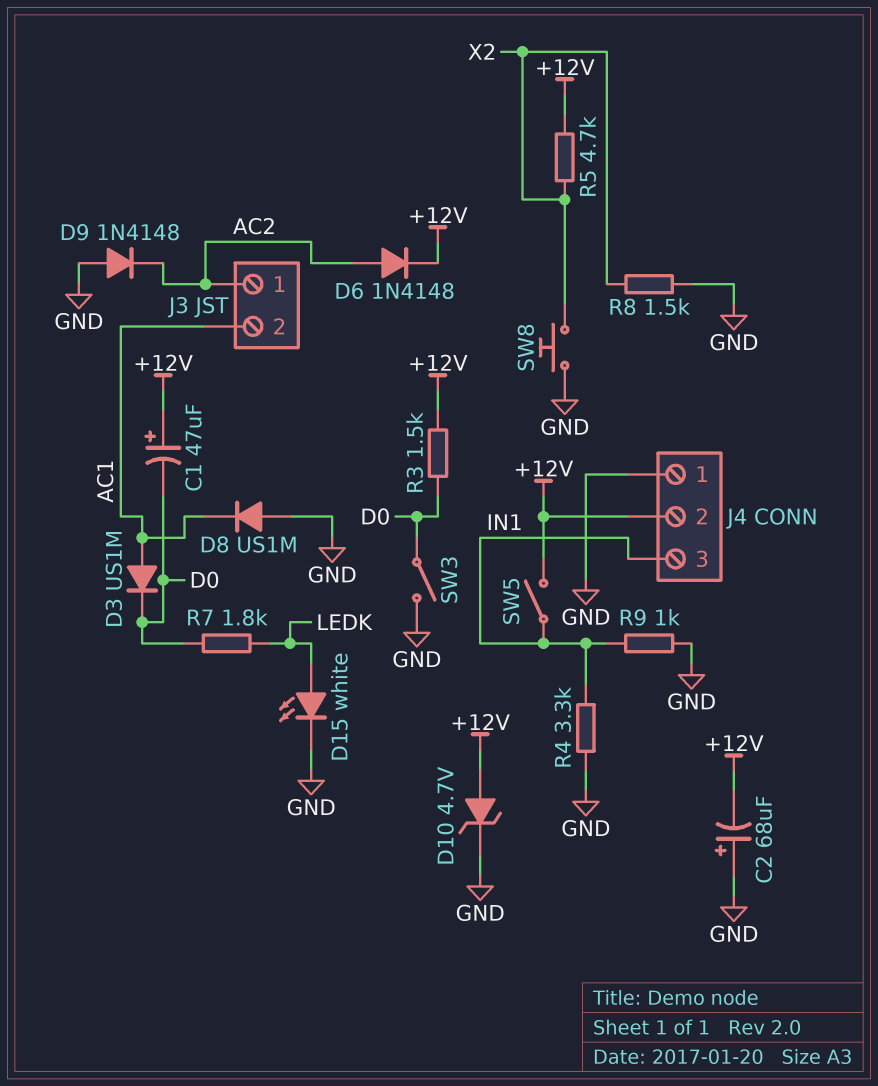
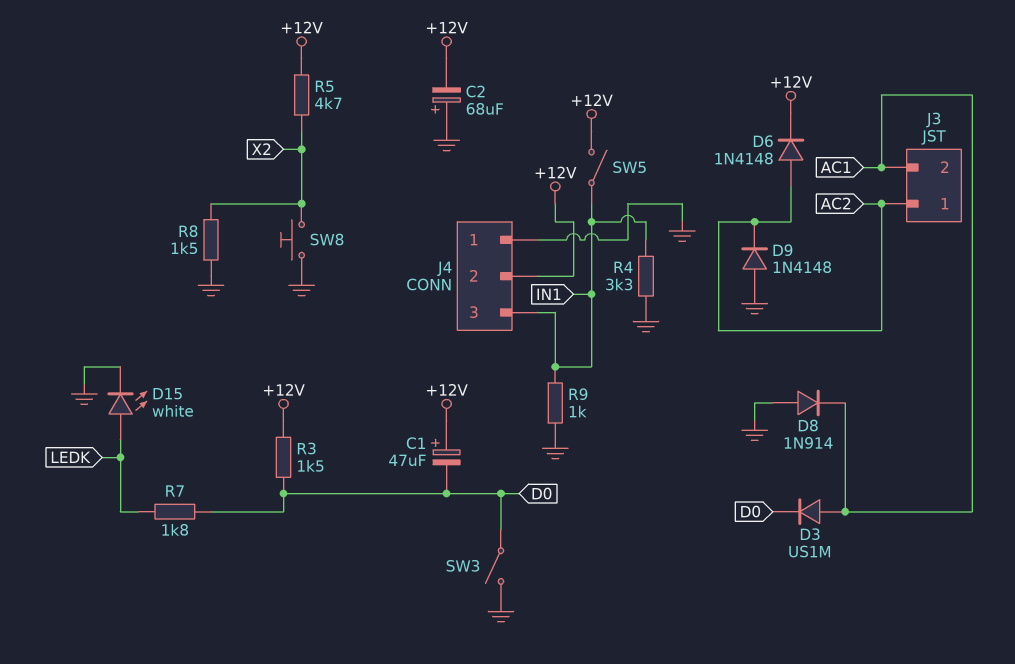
D8: diode US1M (A GND, K AC1) -> diode 1N914 (A GND, K AC1)
D10: zener 4.7V (A +12V, K GND) -> none

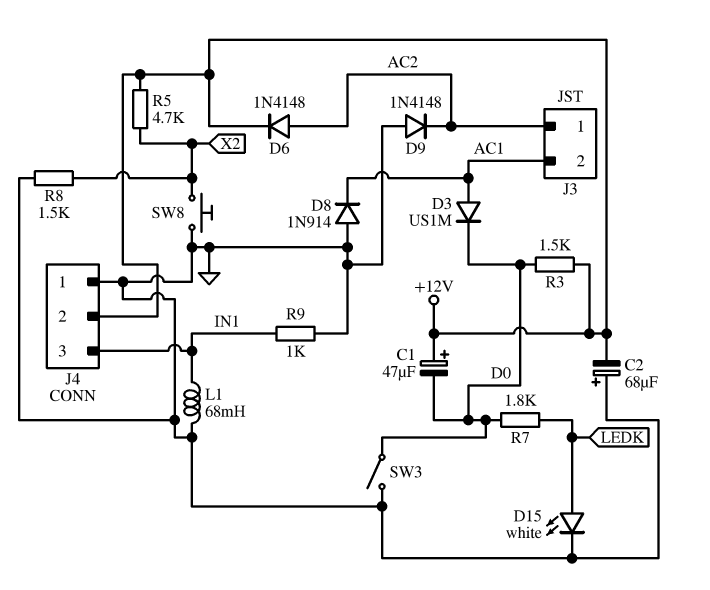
L1: none -> 68mH (GND, IN1)
R4: 3.3k (GND, IN1) -> none
SW5: switch (+12V, IN1) -> none

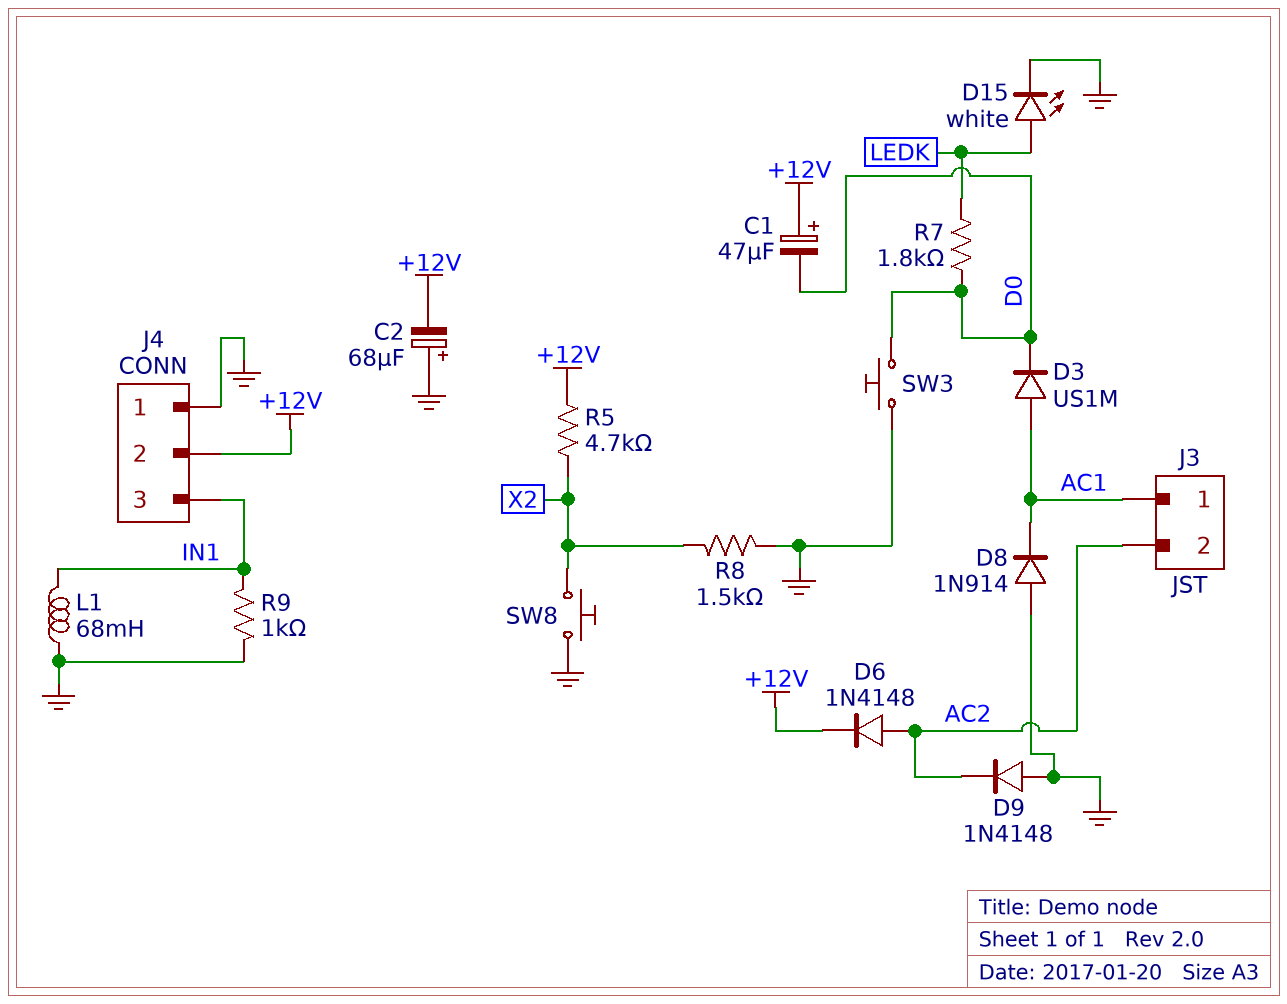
J3 pin 1: AC2 -> AC1
J3 pin 2: AC1 -> AC2
R3: 1.5k (+12V, D0) -> none
SW3: switch (D0, GND) -> button (D0, GND)

